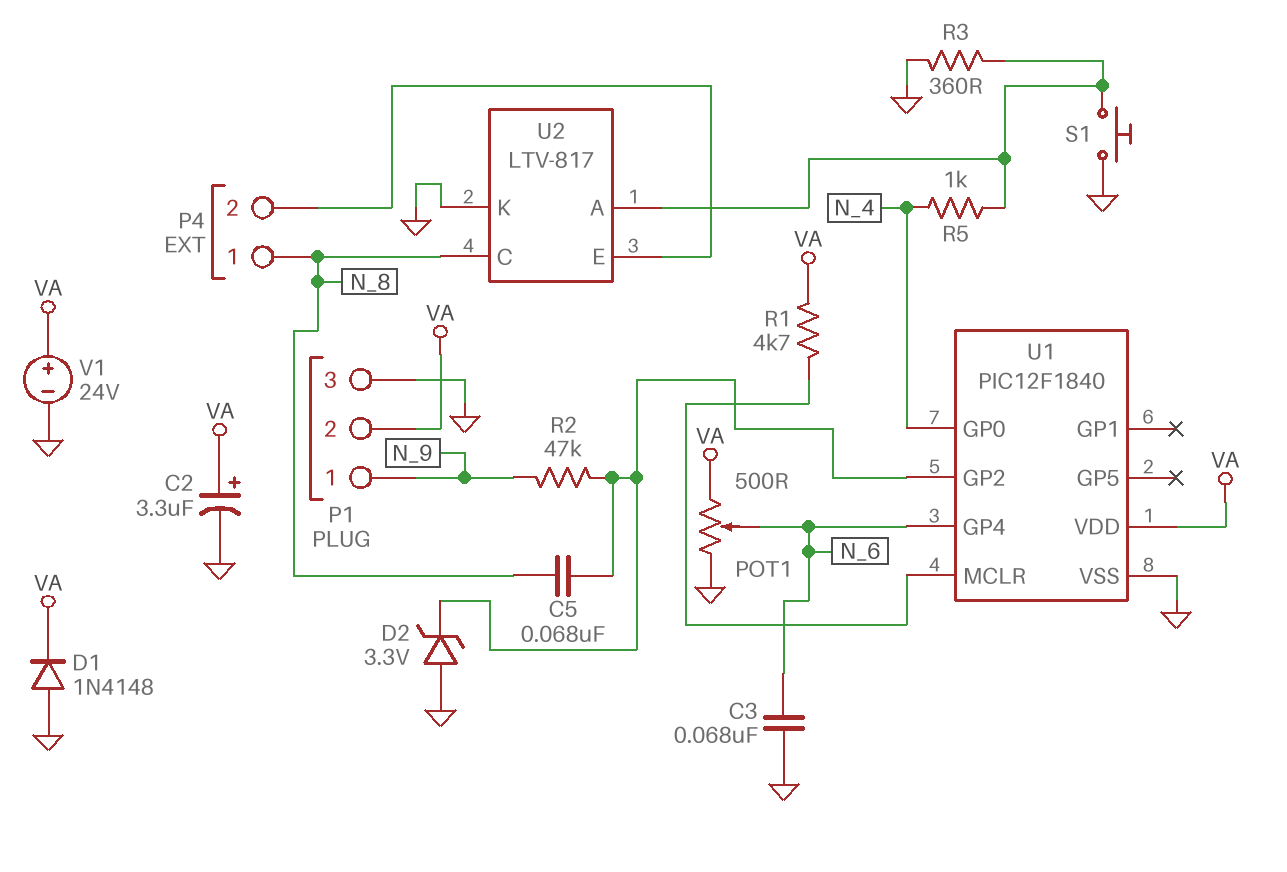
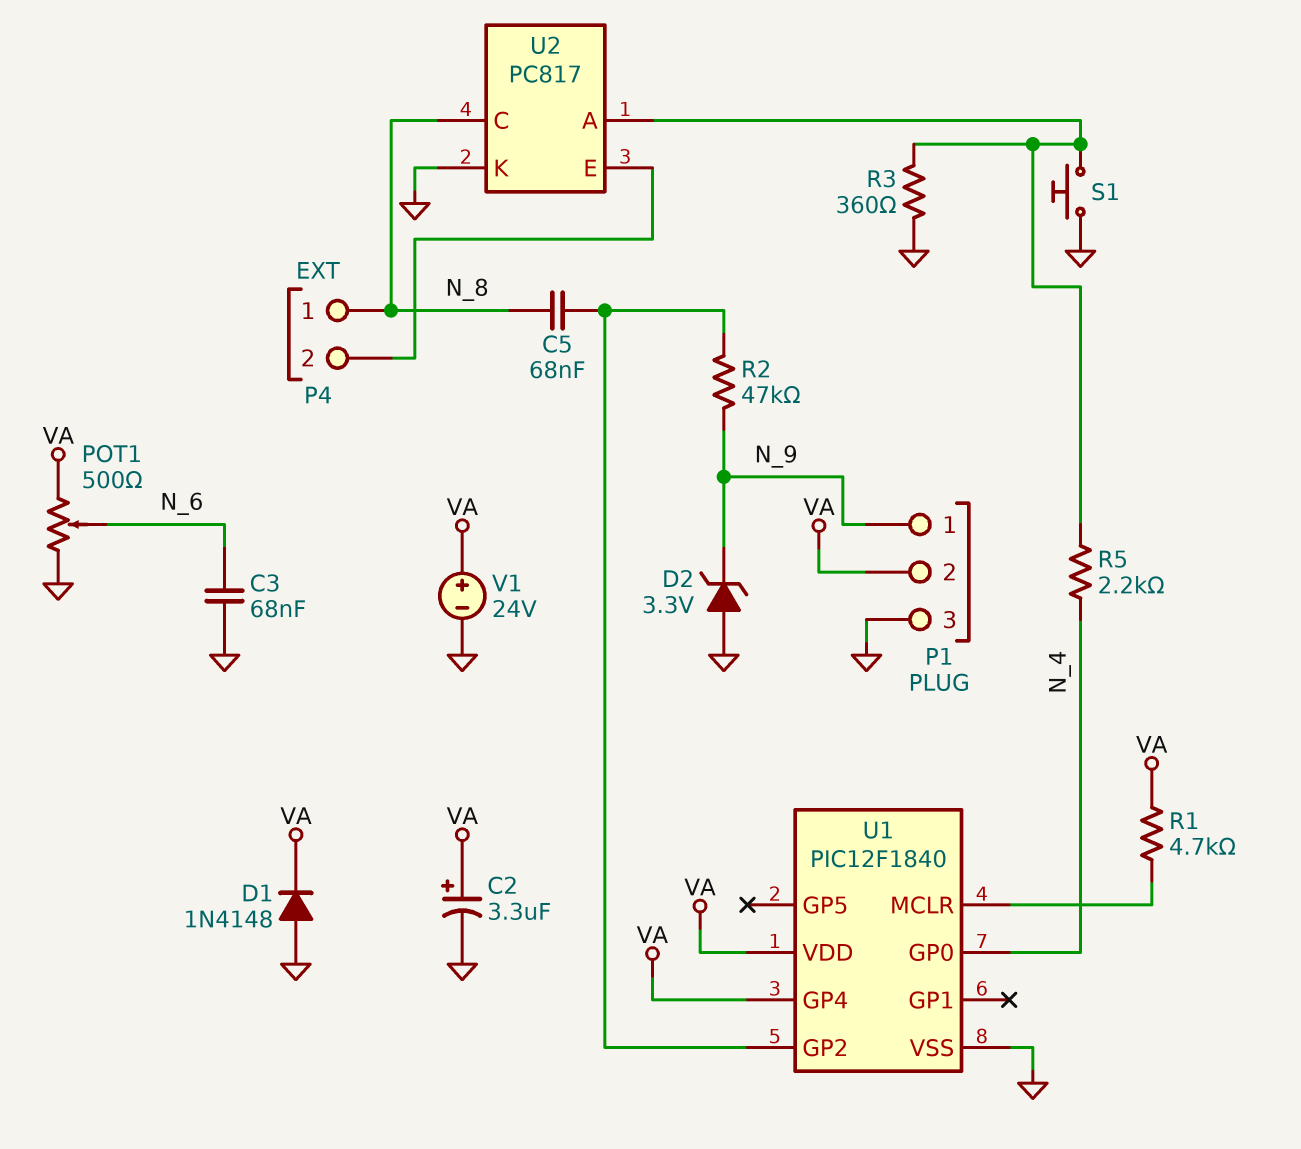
D2: zener 3.3V (A GND, K U1/GP2) -> zener 3.3V (A GND, K N_9)
R5: 1k (N_4, U2/A) -> 2.2k (N_4, U2/A)
U1 pin GP4: N_6 -> VA
U2: LTV-817 -> PC817

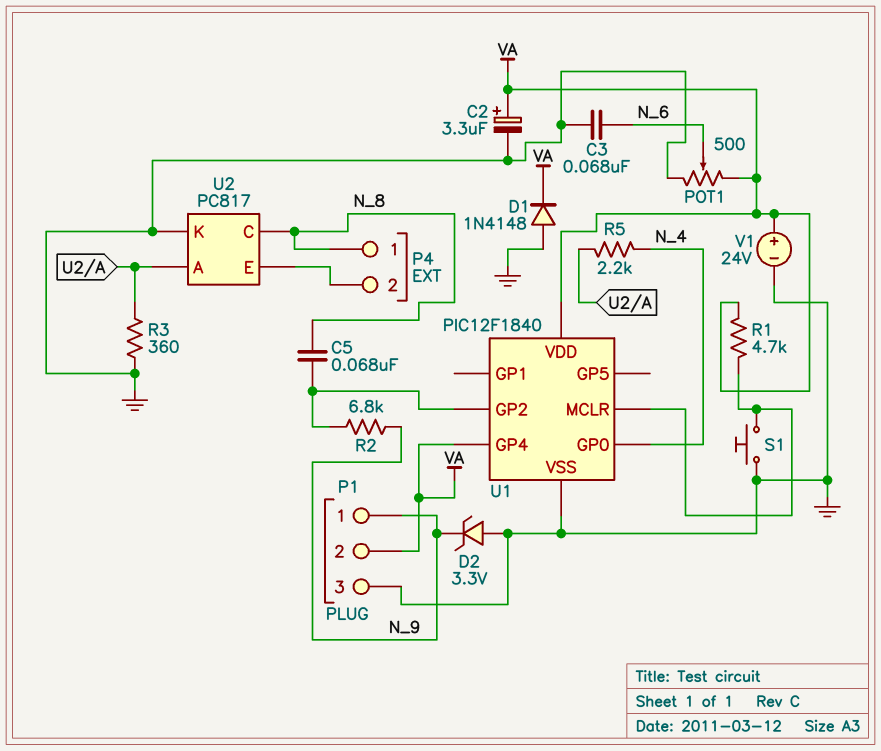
R2: 47k (N_9, U1/GP2) -> 6.8k (N_9, U1/GP2)
S1: button (GND, U2/A) -> button (GND, U1/MCLR)

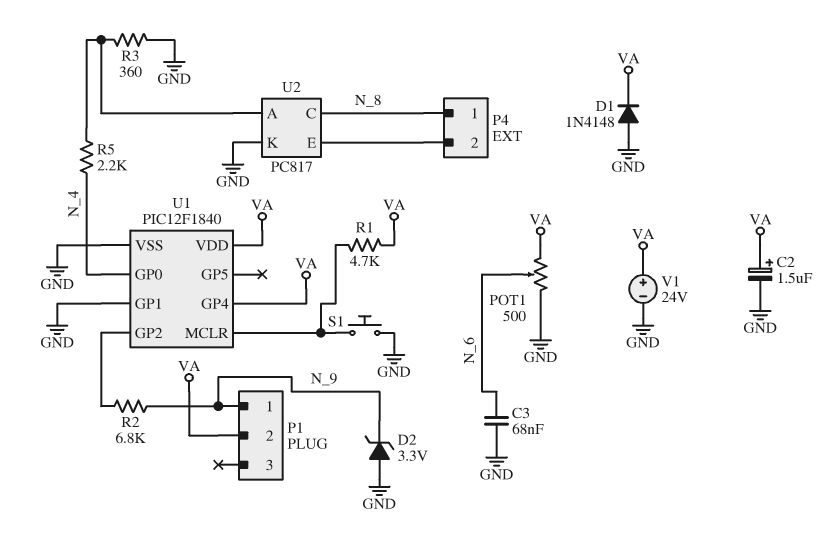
C2: 3.3uF (plus VA, minus GND) -> 1.5uF (plus VA, minus GND)
C5: 68nF (N_8, U1/GP2) -> none
P1 pin 3: GND -> none
U1 pin GP1: none -> GND

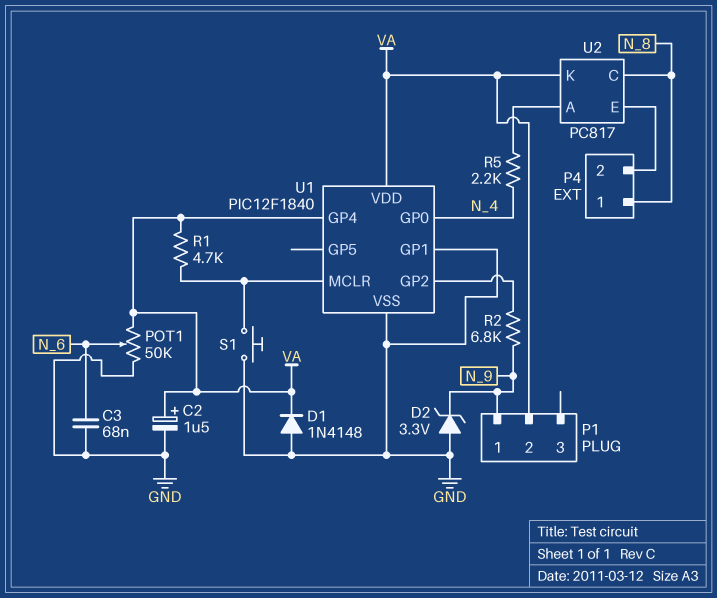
POT1: 500 (GND, VA, wiper N_6) -> 50k (GND, VA, wiper N_6)
R3: 360 (GND, U2/A) -> none
U2 pin K: GND -> VA
V1: 24V (plus VA, minus GND) -> none

